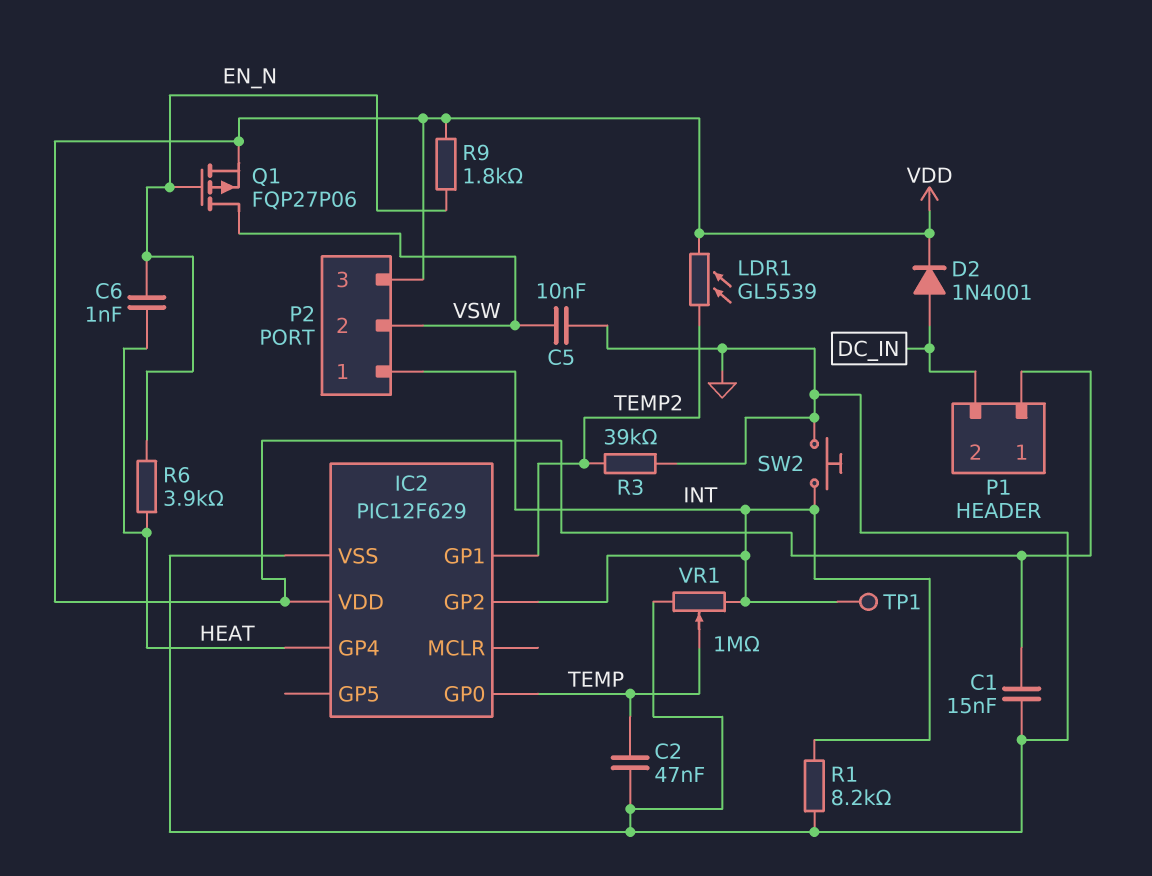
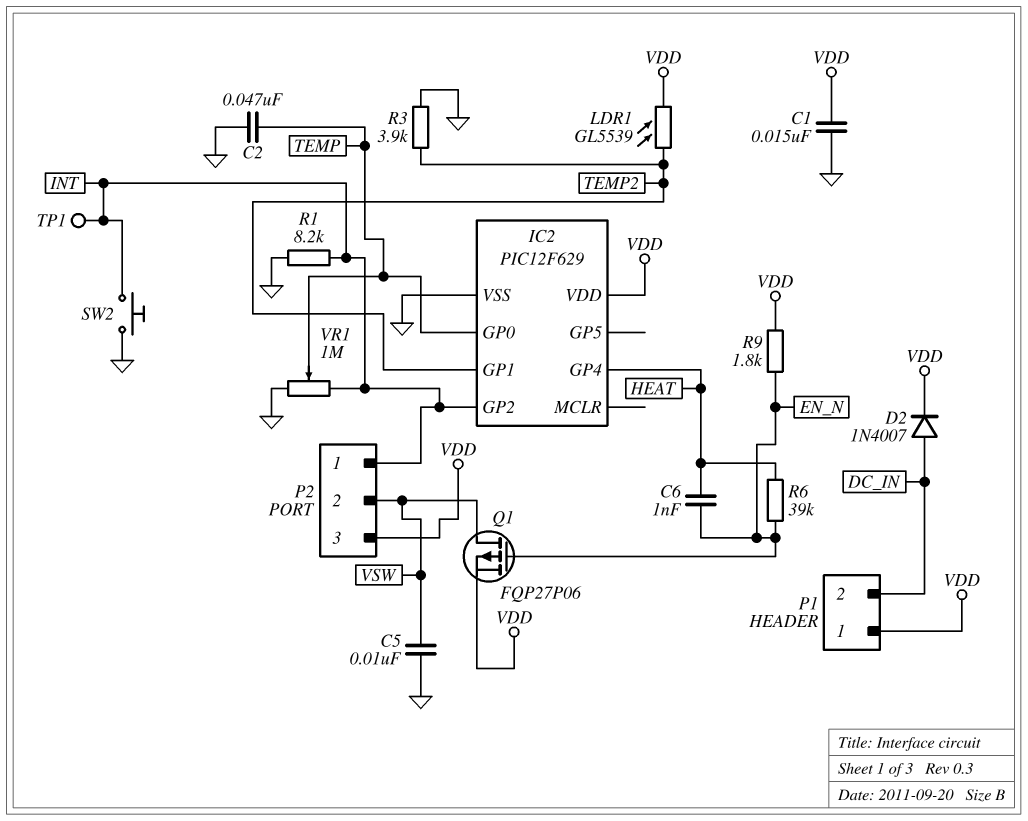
D2: diode 1N4001 (A DC_IN, K VDD) -> diode 1N4007 (A DC_IN, K VDD)
R3: 39k (GND, TEMP2) -> 3.9k (GND, TEMP2)
R6: 3.9k (EN_N, HEAT) -> 39k (EN_N, HEAT)

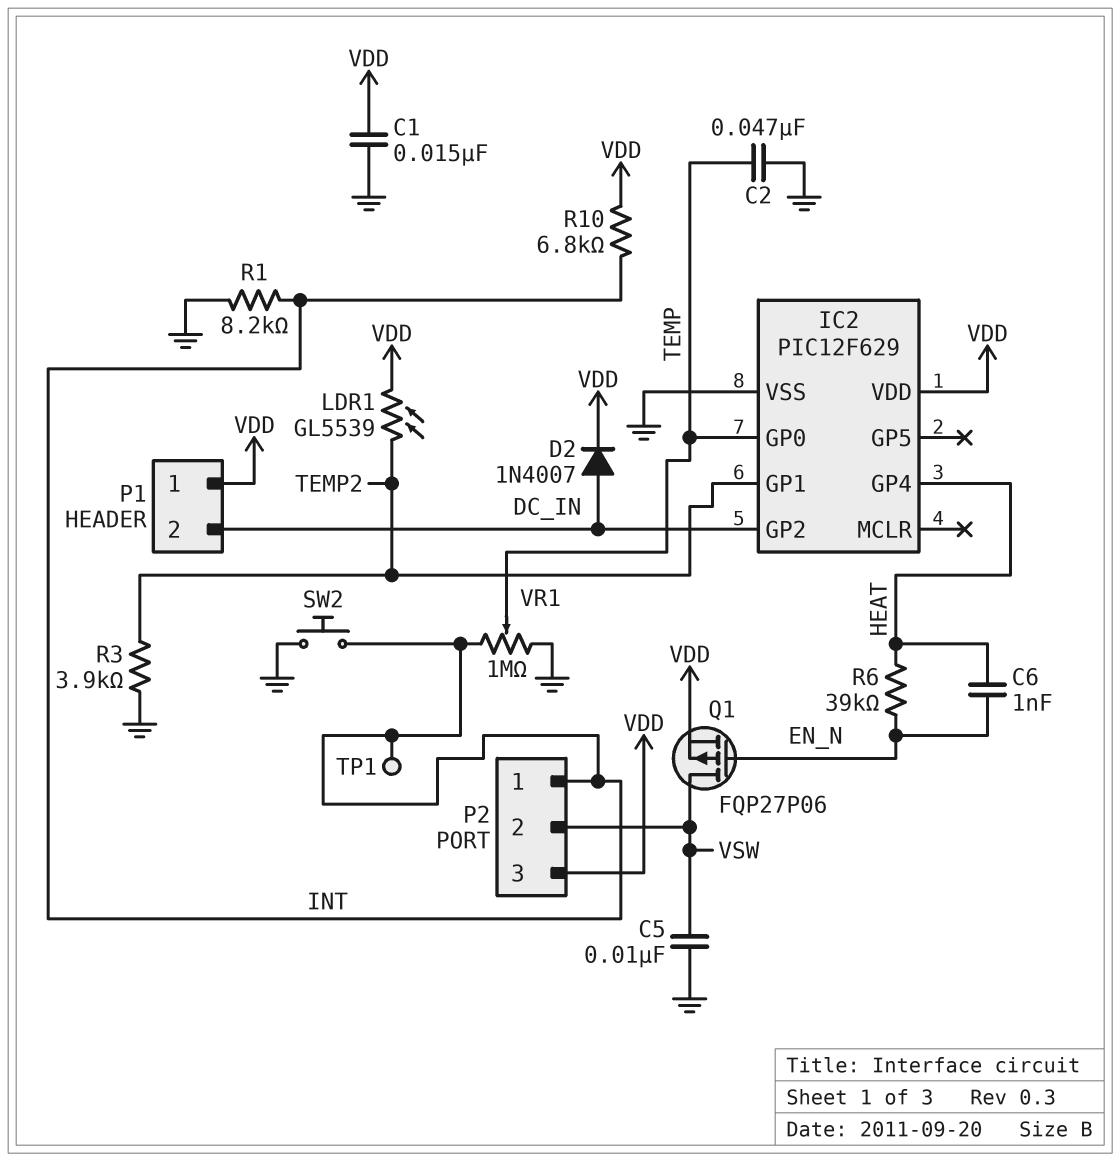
IC2 pin GP2: INT -> DC_IN
R9: 1.8k (EN_N, VDD) -> none
R10: none -> 6.8k (INT, VDD)

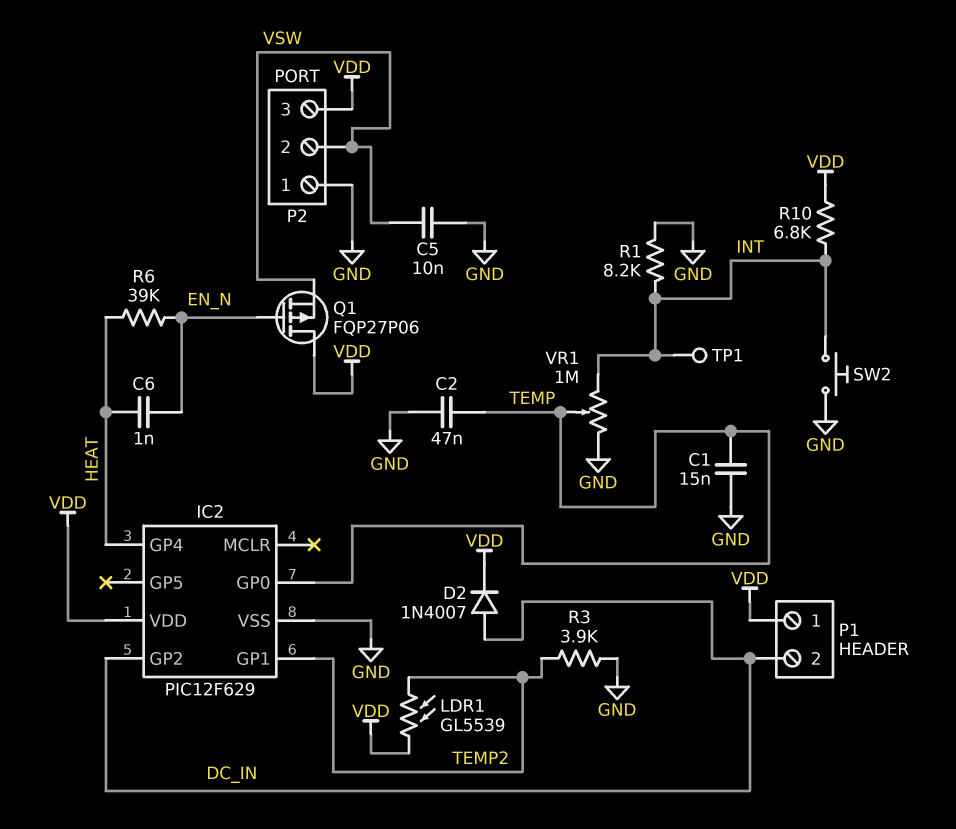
C1: 15nF (GND, VDD) -> 15nF (GND, TEMP)
P2 pin 1: INT -> GND
Q1: PMOS FQP27P06 (G EN_N, D VSW, S VDD) -> PMOS FQP27P06 (G EN_N, D VDD, S VSW)

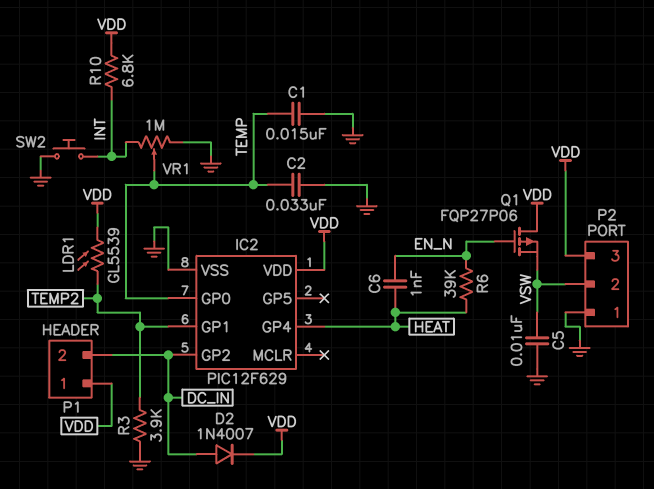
C2: 47nF (GND, TEMP) -> 33nF (GND, TEMP)
R1: 8.2k (GND, INT) -> none
TP1: test point (INT) -> none

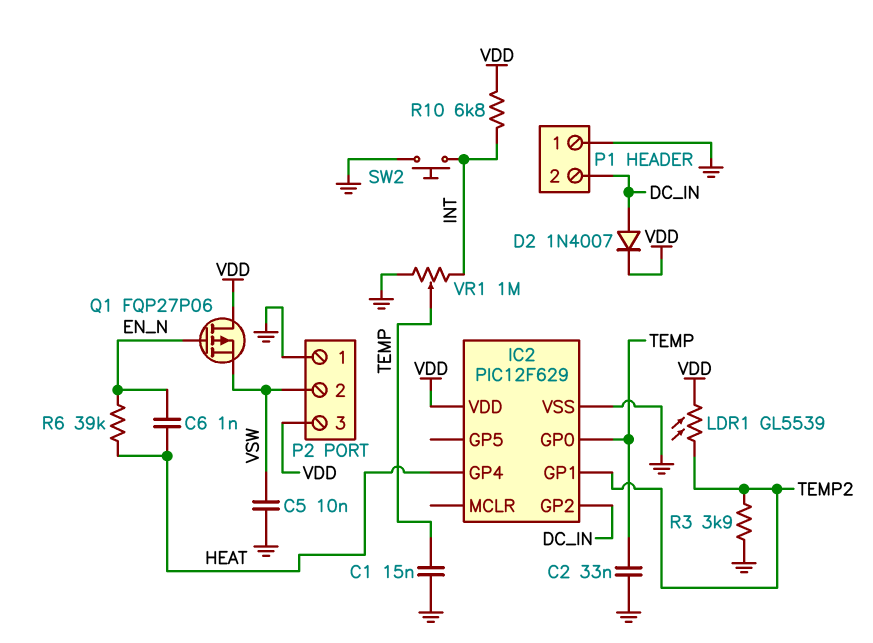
P1 pin 1: VDD -> GND

